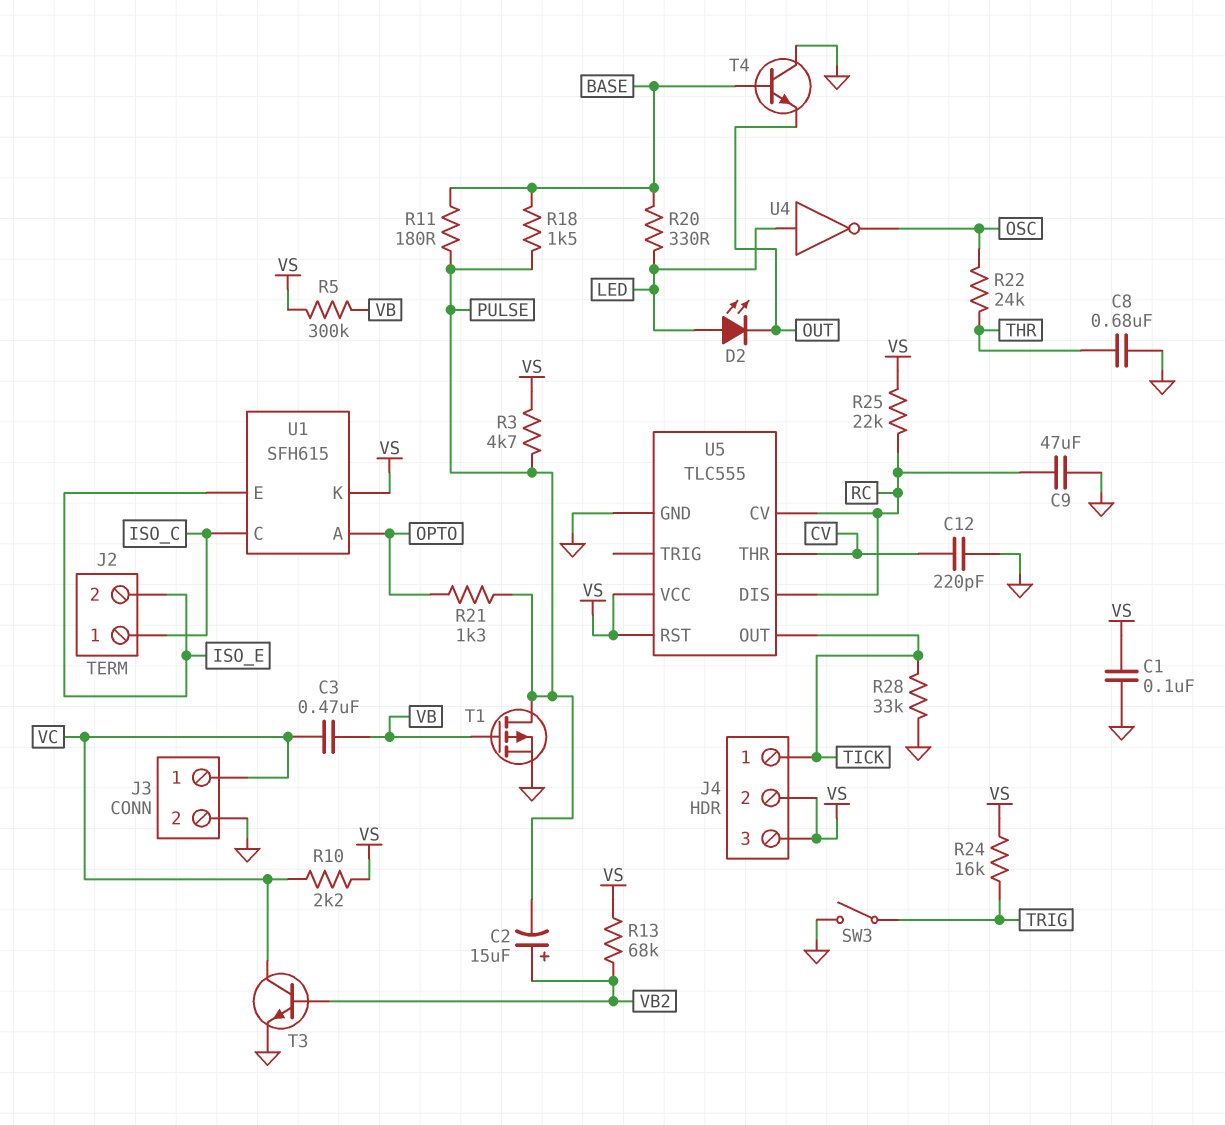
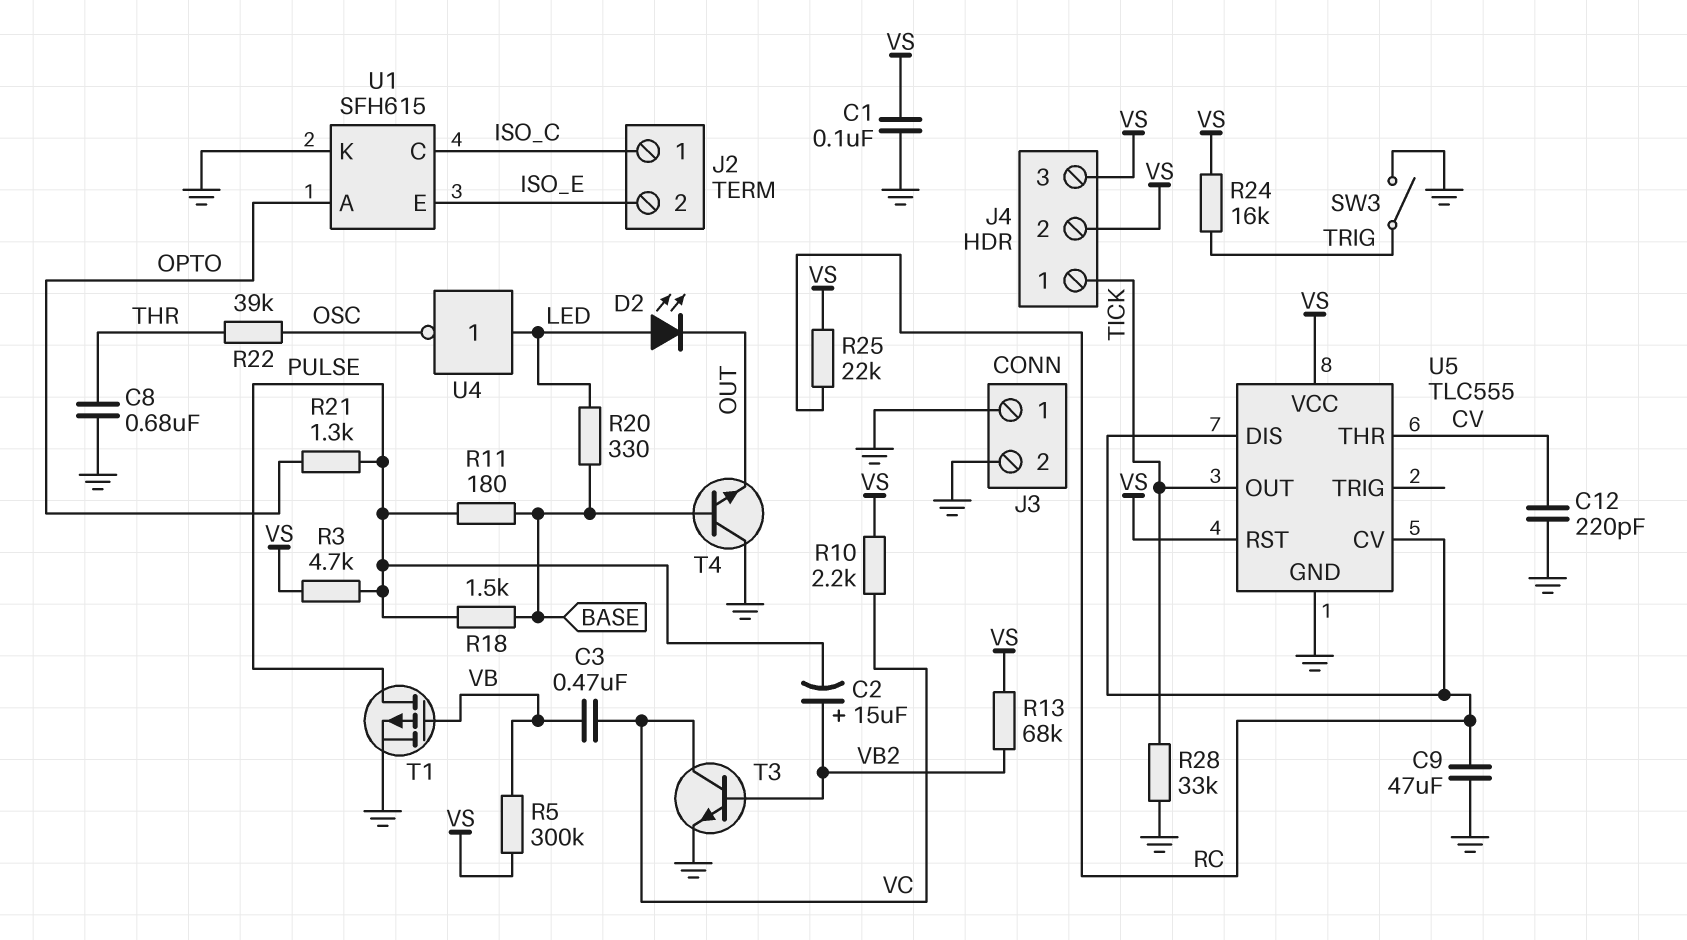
J3 pin 1: VC -> GND
R22: 24k (OSC, THR) -> 39k (OSC, THR)
U1 pin K: VS -> GND

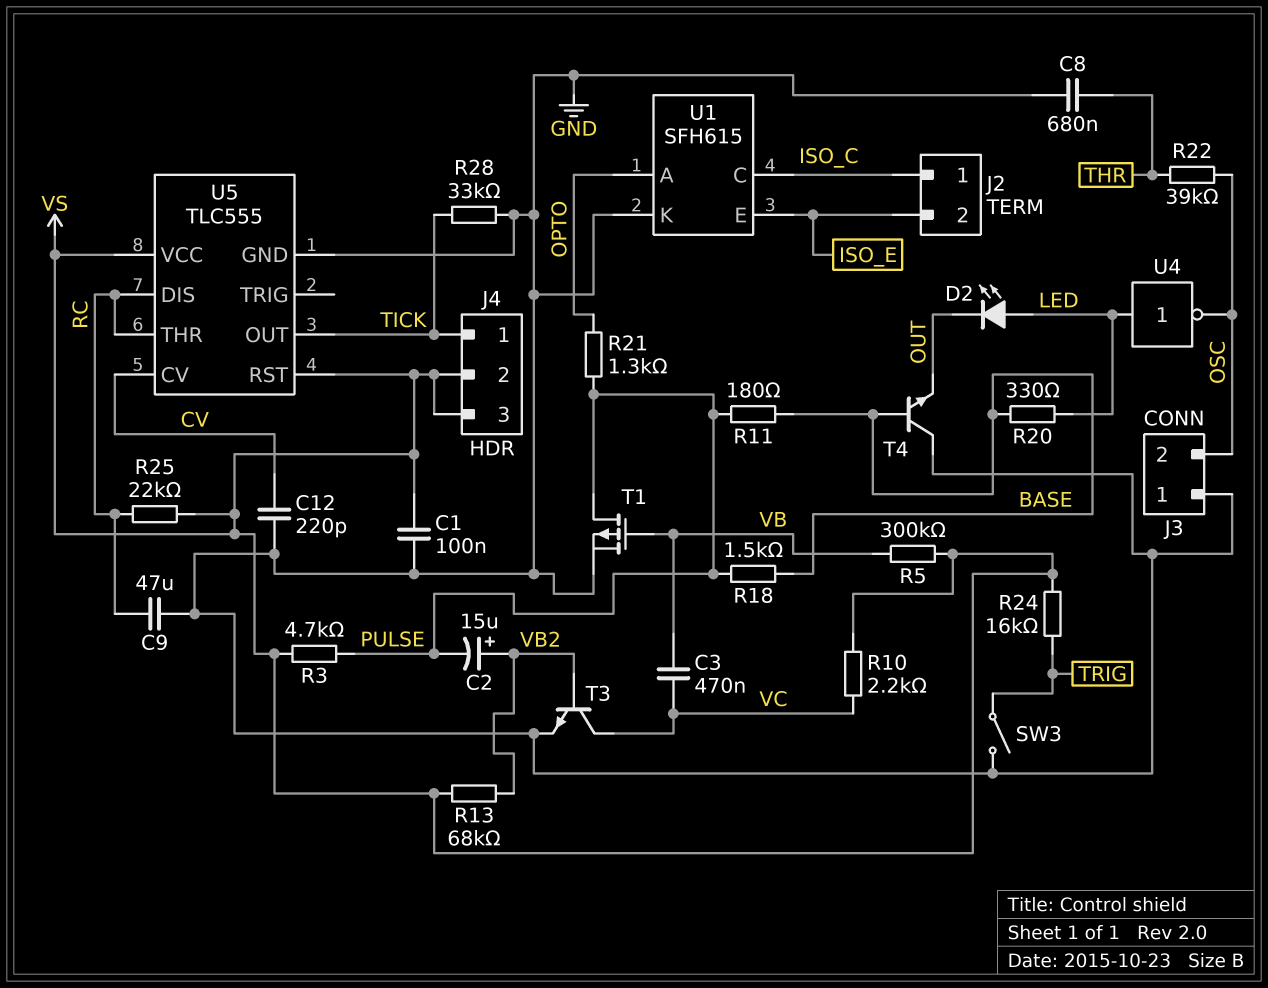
J3 pin 2: GND -> OSC
U5 pin CV: RC -> CV
U5 pin THR: CV -> RC

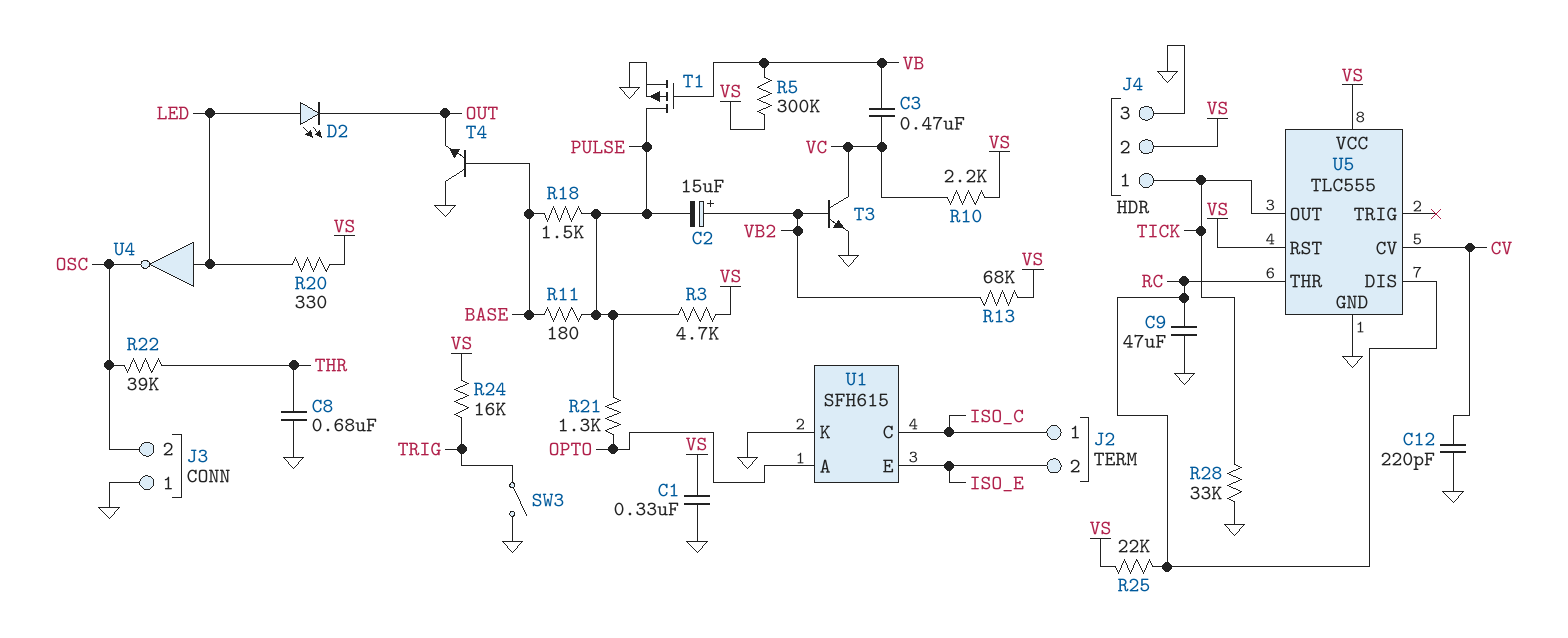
C1: 100nF (GND, VS) -> 330nF (GND, VS)
J4 pin 3: VS -> GND
R20: 330 (BASE, LED) -> 330 (LED, VS)

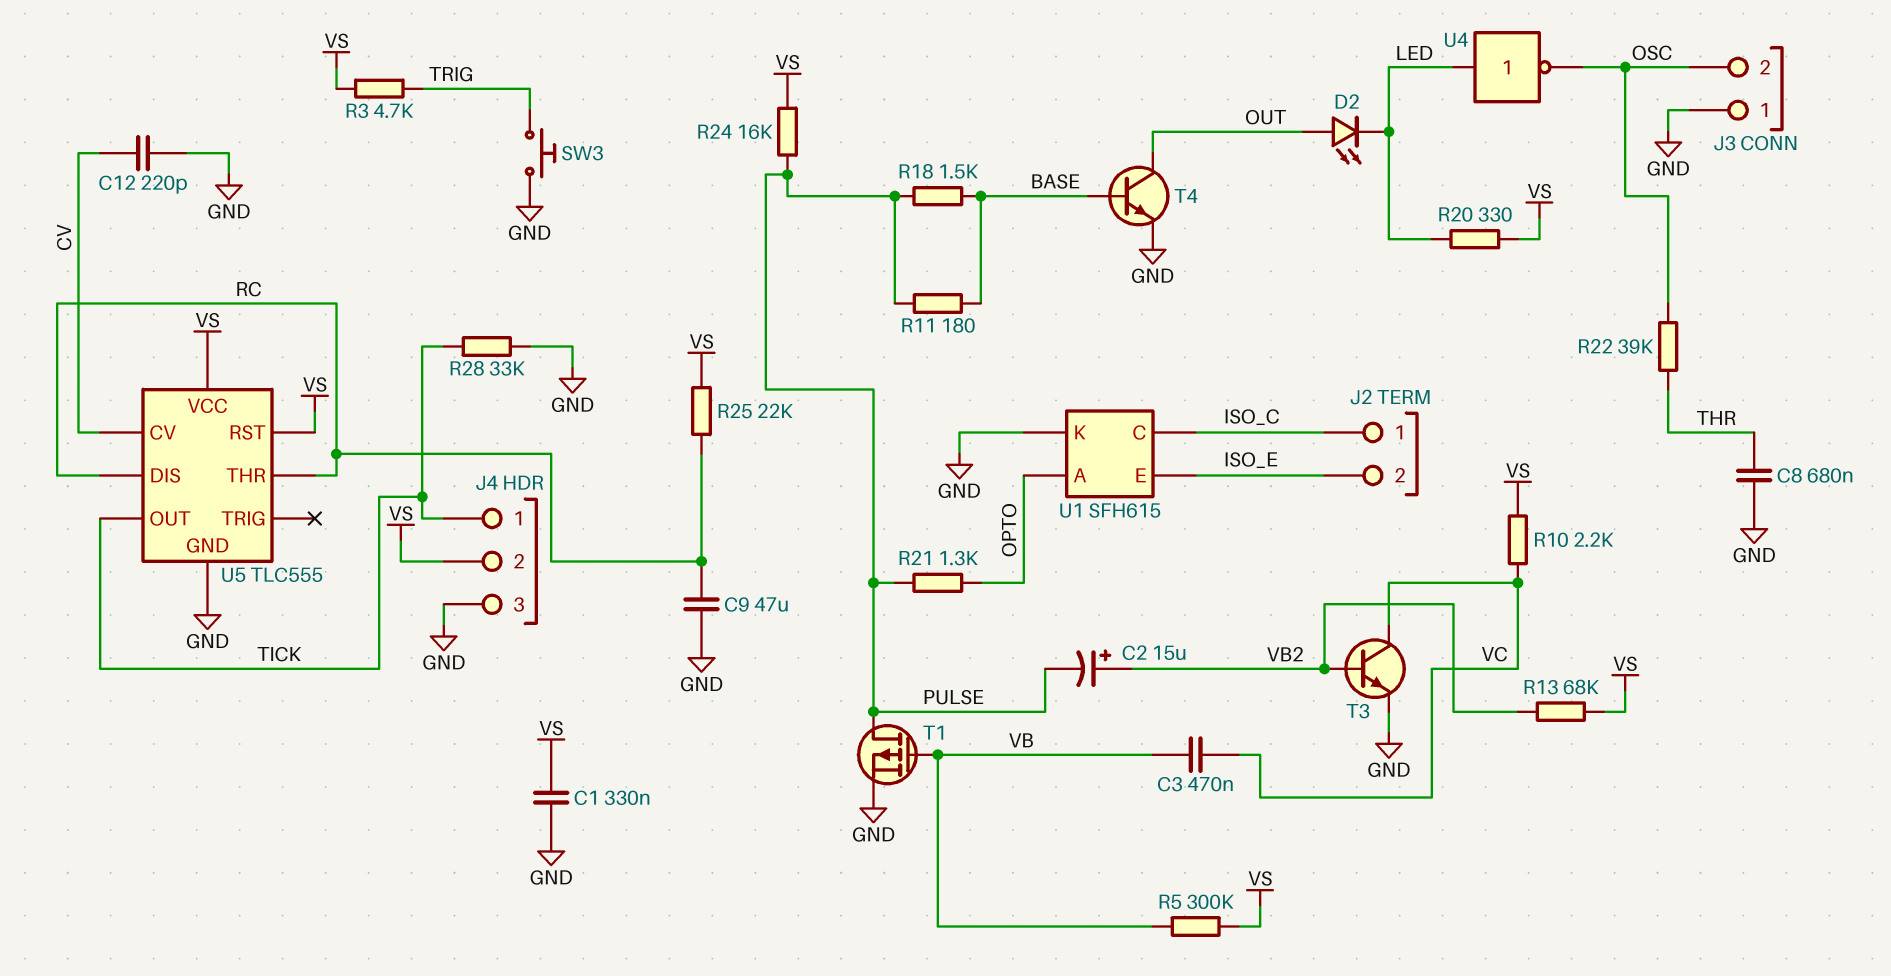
D2: LED (A LED, K OUT) -> LED (A OUT, K LED)
R3: 4.7k (PULSE, VS) -> 4.7k (TRIG, VS)
R24: 16k (TRIG, VS) -> 16k (PULSE, VS)
SW3: switch (GND, TRIG) -> button (GND, TRIG)
T4: NPN (B BASE, C GND, E OUT) -> NPN (B BASE, C OUT, E GND)

